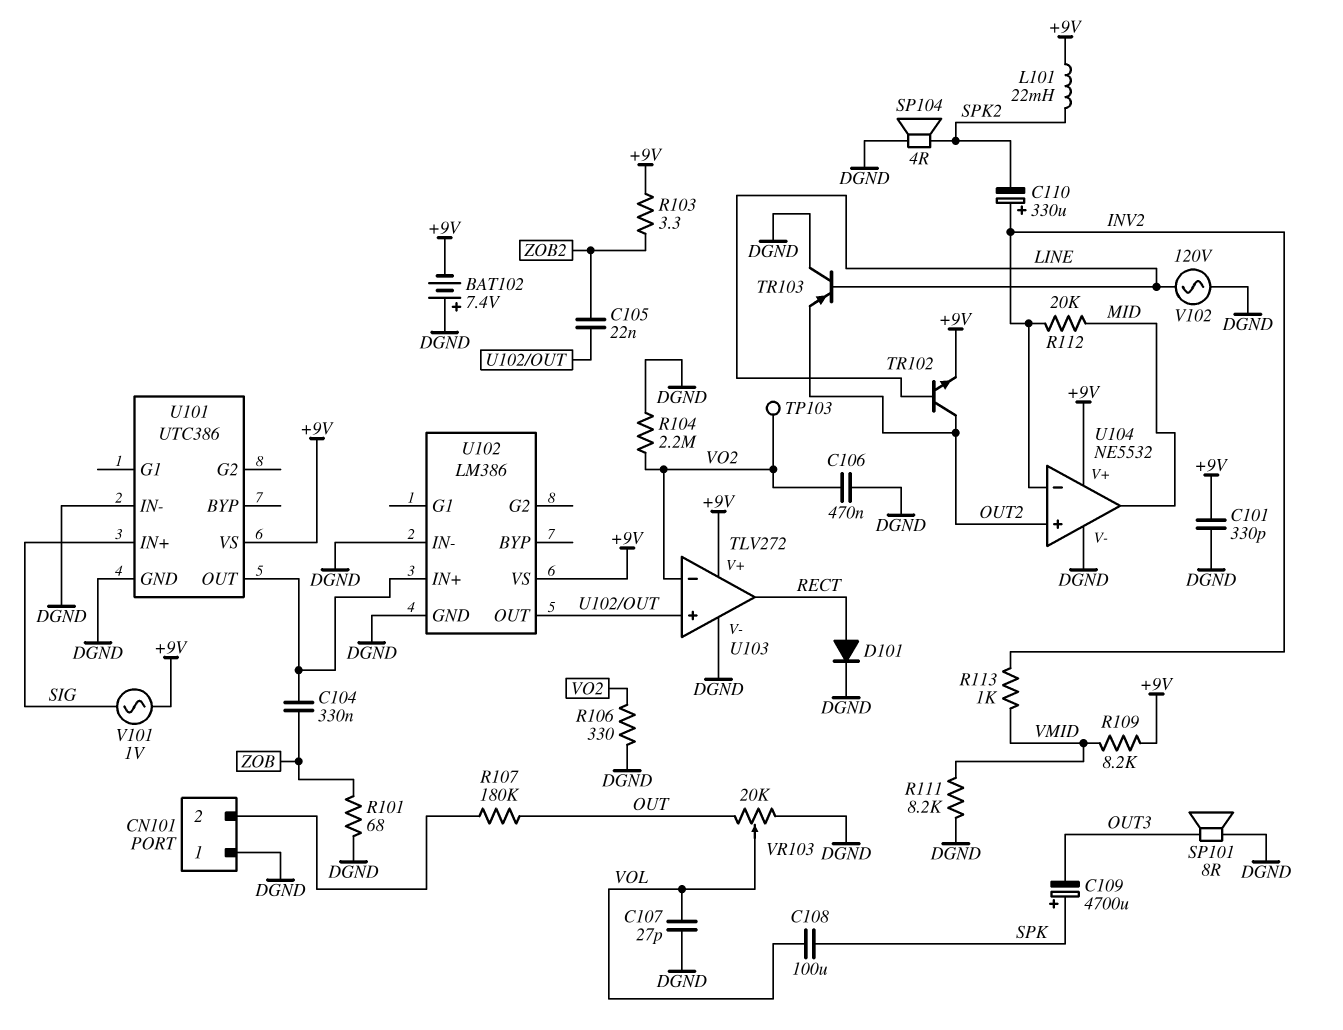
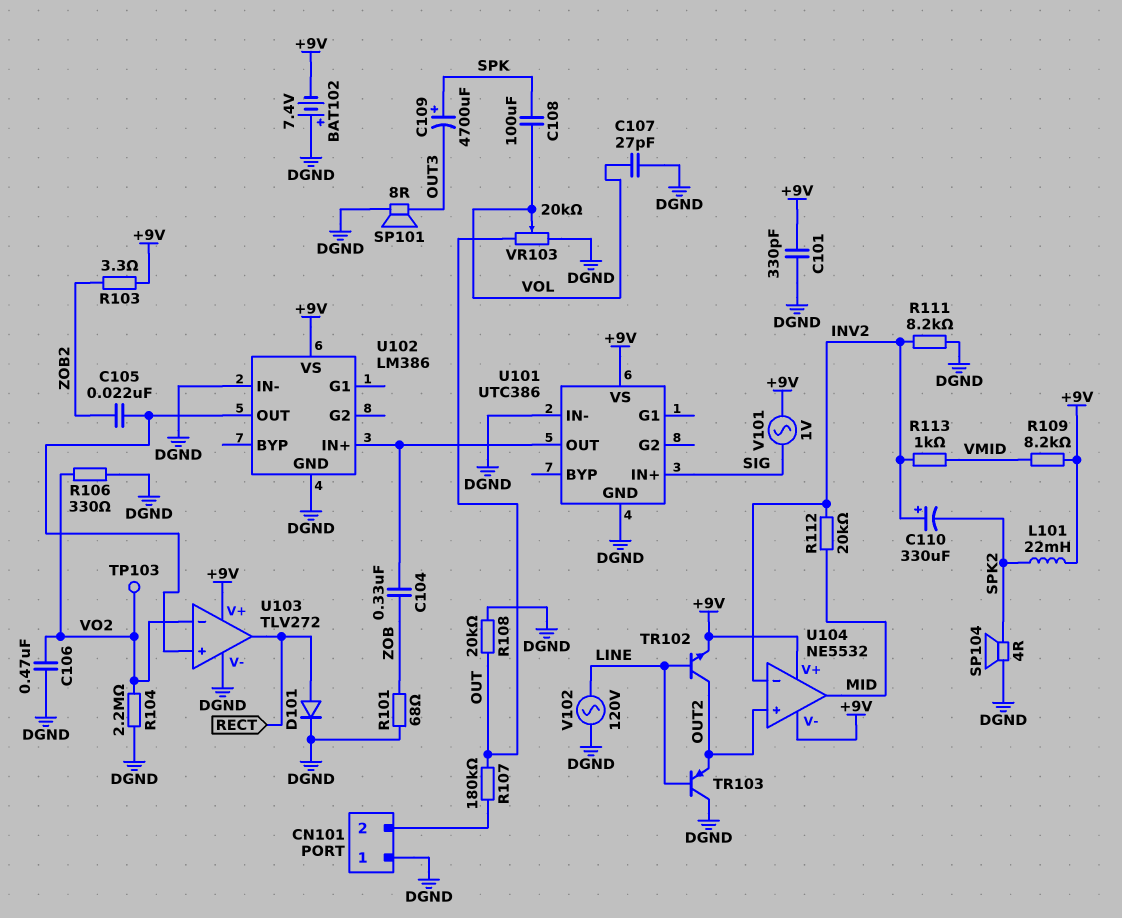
R108: none -> 20k (DGND, OUT)
R111: 8.2k (DGND, VMID) -> 8.2k (DGND, INV2)
U104 pin V-: DGND -> +9V

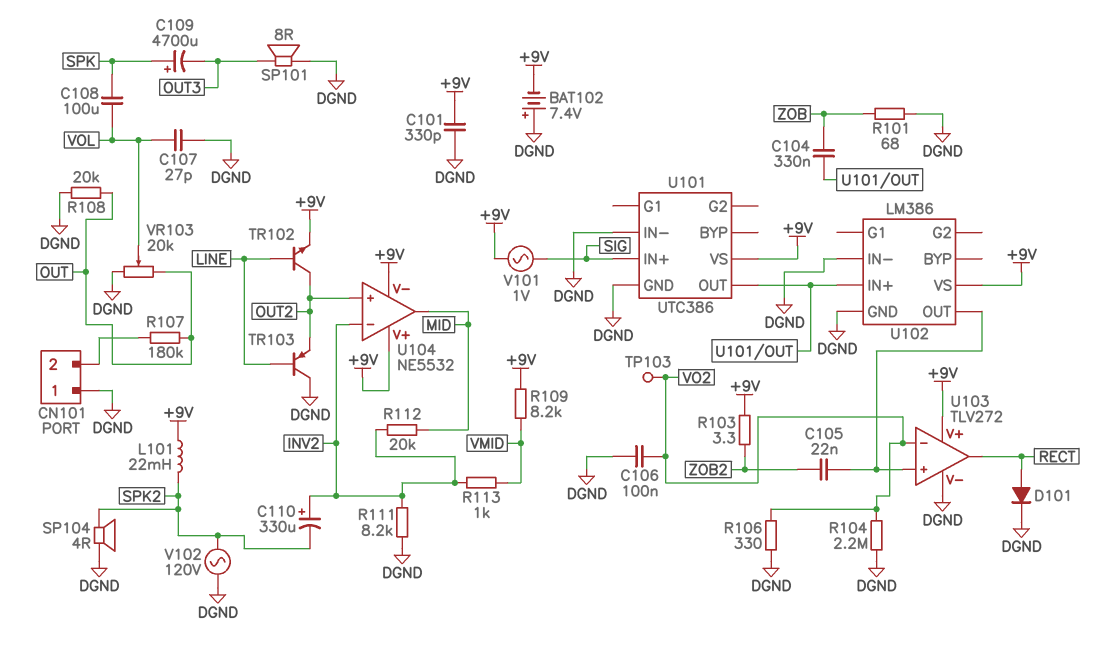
C106: 470nF (DGND, VO2) -> 100nF (DGND, VO2)
V102: AC 120V (DGND, LINE) -> AC 120V (DGND, SPK2)

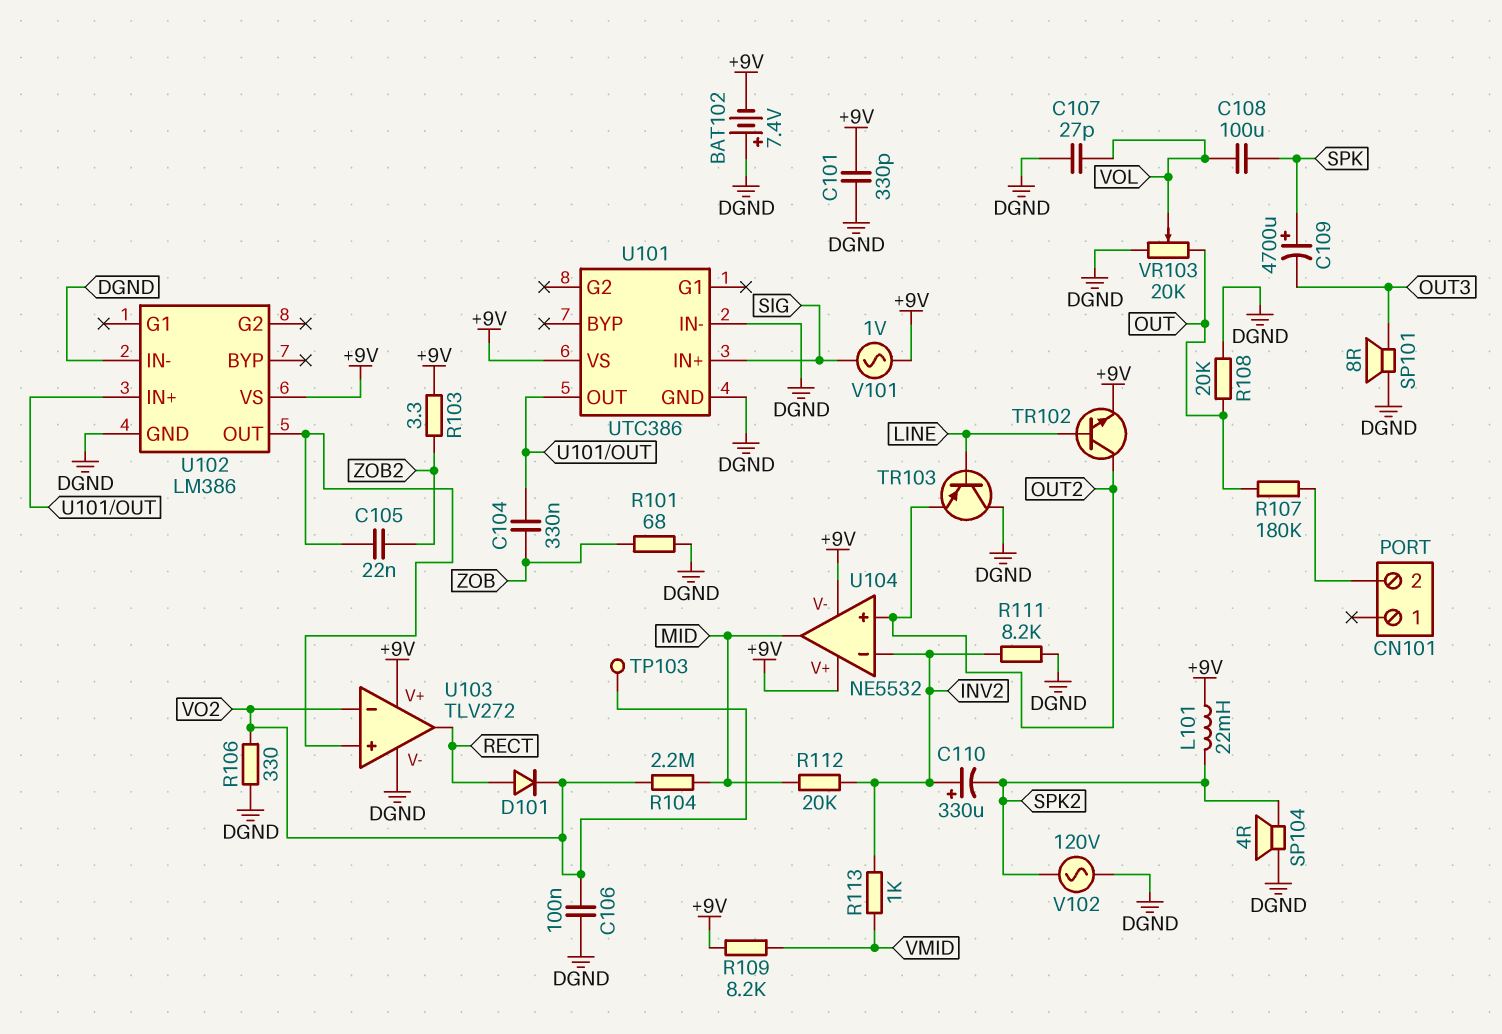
CN101 pin 1: DGND -> none
D101: diode (A RECT, K DGND) -> diode (A RECT, K VO2)
R104: 2.2M (DGND, VO2) -> 2.2M (MID, VO2)

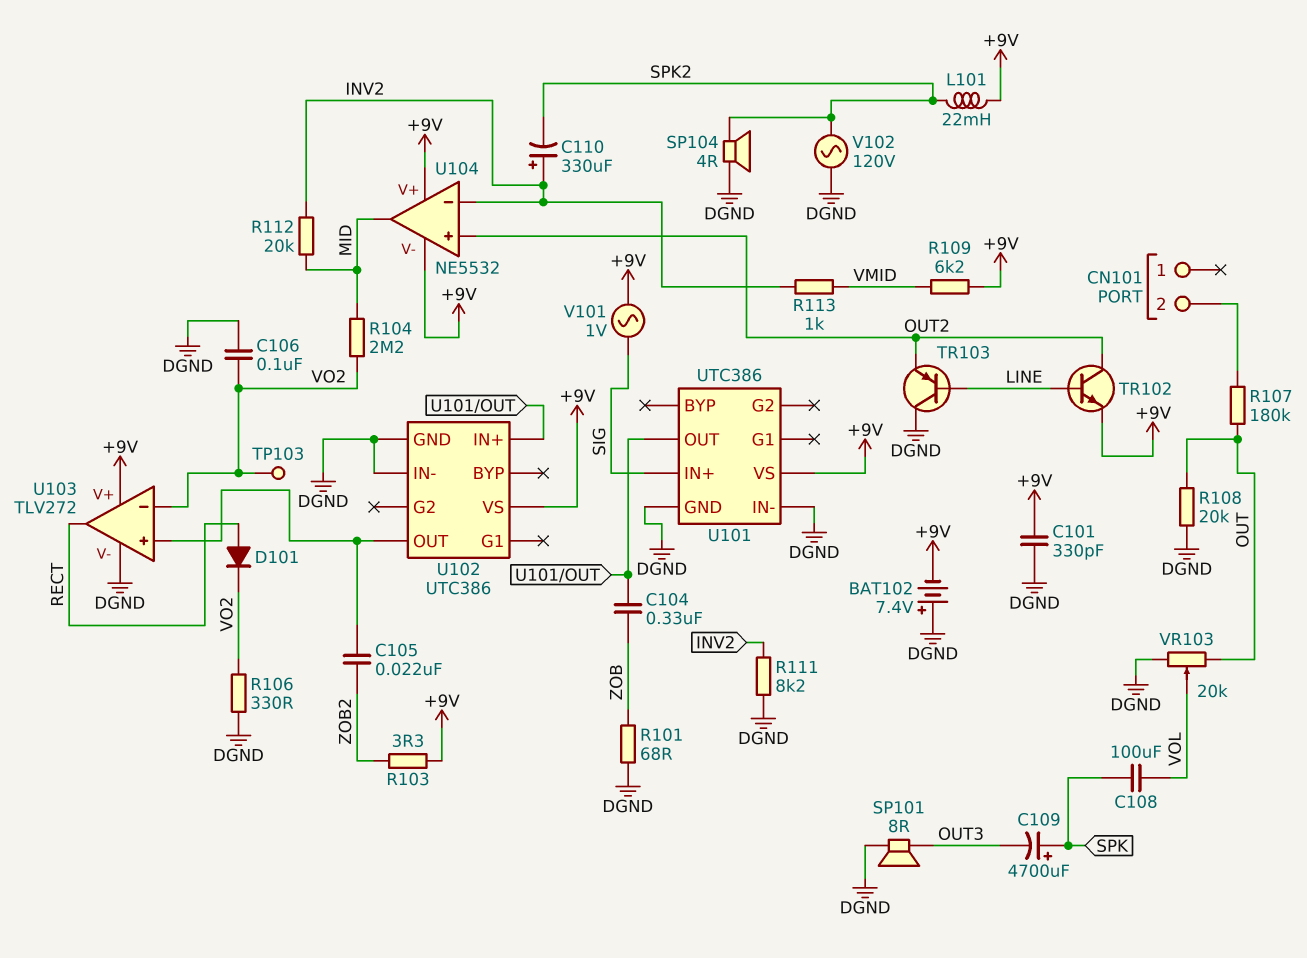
C107: 27pF (DGND, VOL) -> none
R109: 8.2k (+9V, VMID) -> 6.2k (+9V, VMID)
U102: LM386 -> UTC386

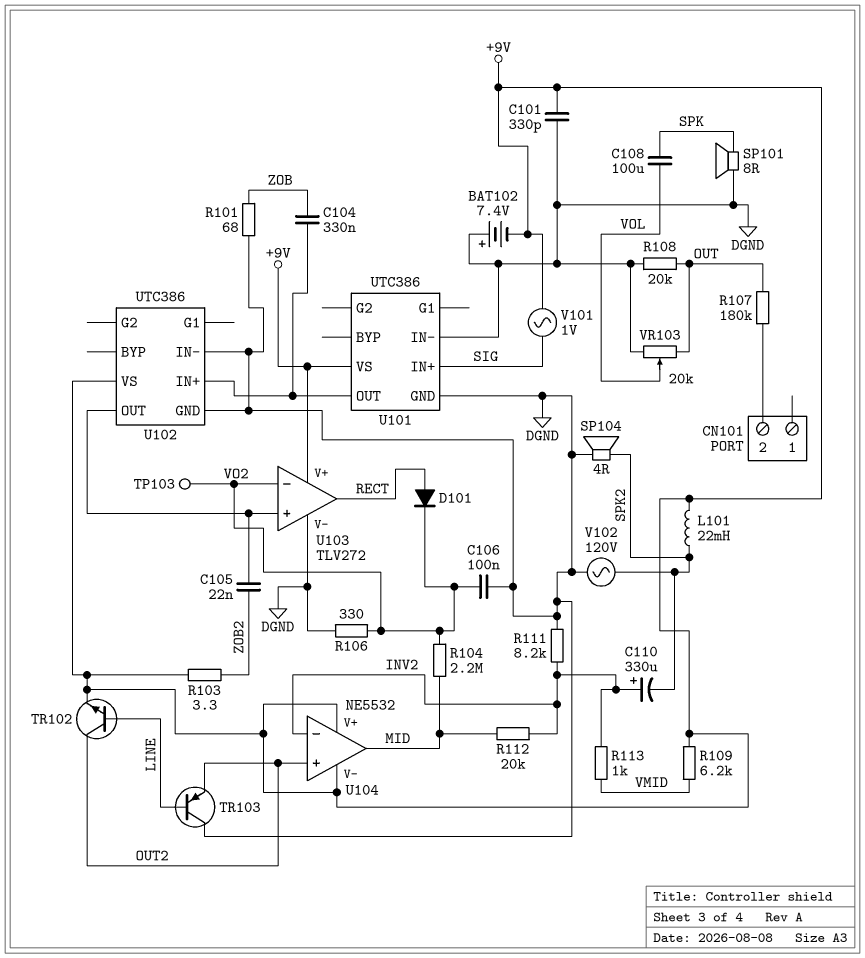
C109: 4700uF (plus SPK, minus OUT3) -> none
SP101: speaker 8R (DGND, OUT3) -> speaker 8R (DGND, SPK)

